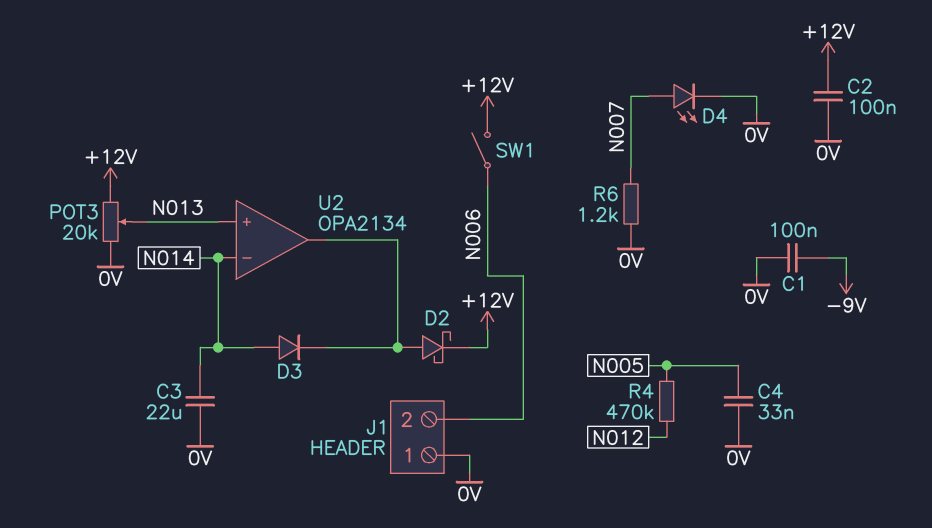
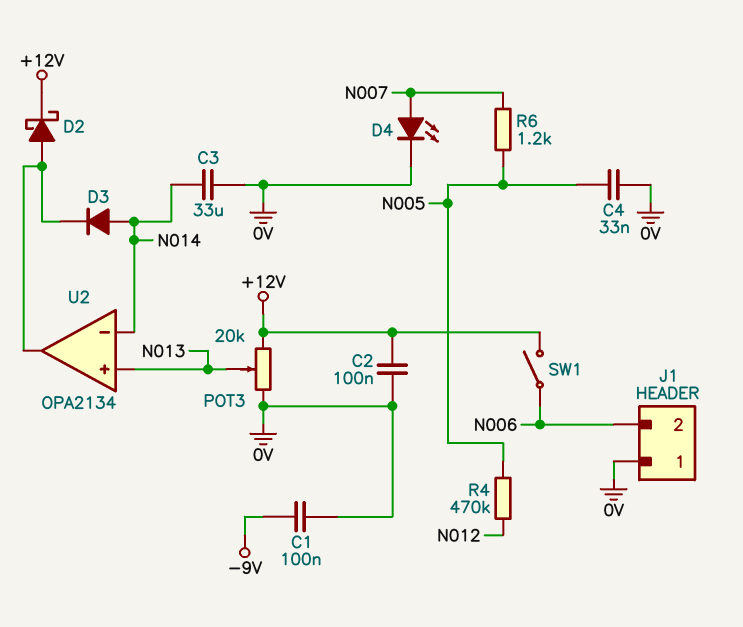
C3: 22uF (0V, N014) -> 33uF (0V, N014)
R6: 1.2k (0V, N007) -> 1.2k (N005, N007)

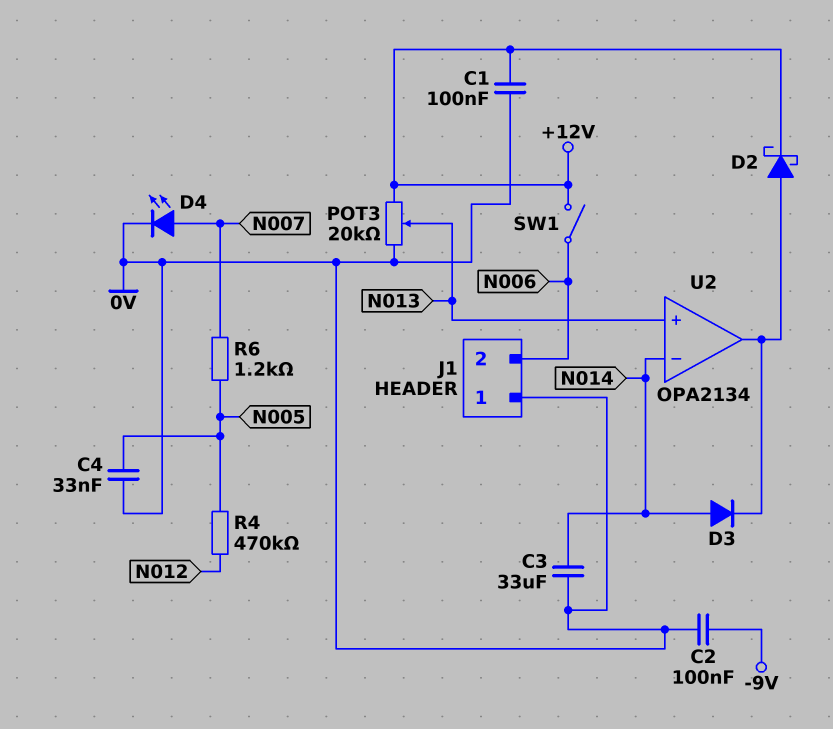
C1: 100nF (-9V, 0V) -> 100nF (+12V, 0V)
C2: 100nF (+12V, 0V) -> 100nF (-9V, 0V)

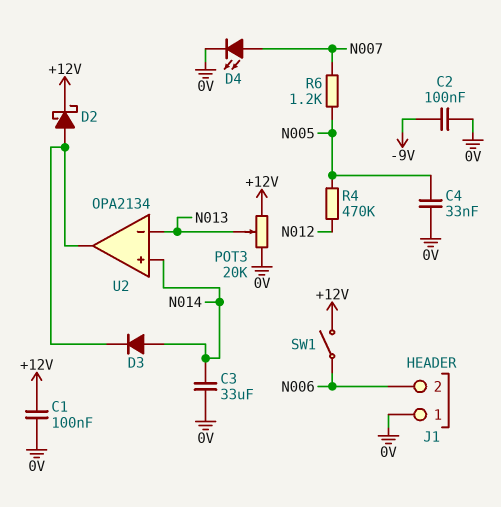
U2 pin in+: N013 -> N014
U2 pin in-: N014 -> N013

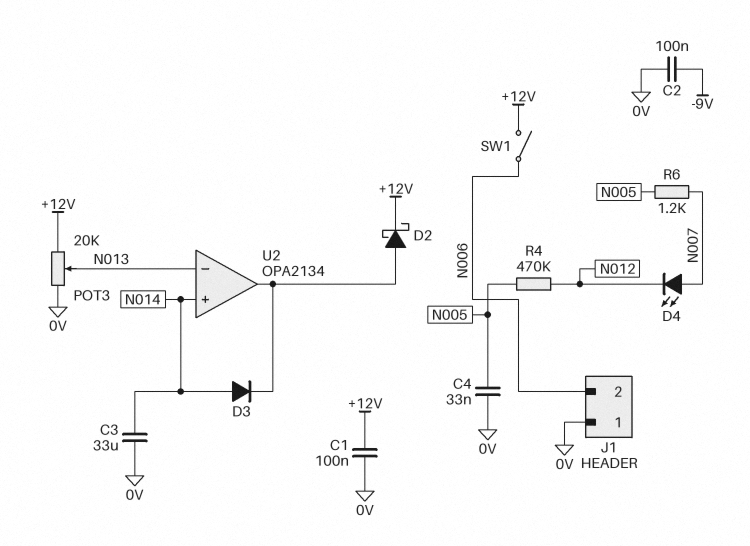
D4: LED (A N007, K 0V) -> LED (A N007, K N012)

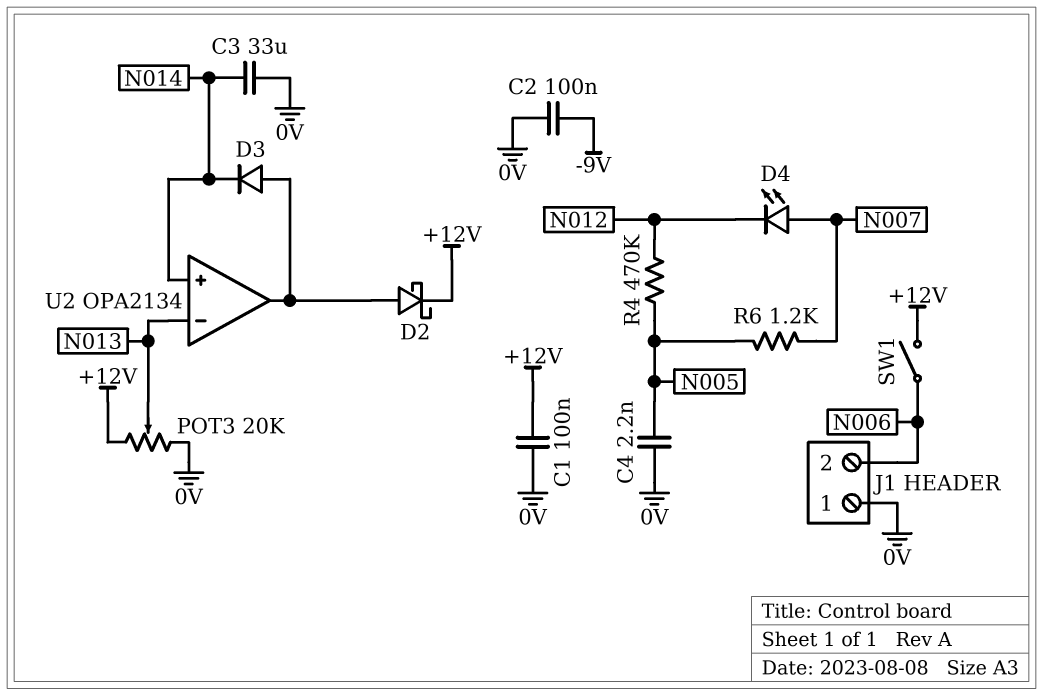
C4: 33nF (0V, N005) -> 2.2nF (0V, N005)
D3: diode (A N014, K U2/out) -> diode (A U2/out, K N014)

